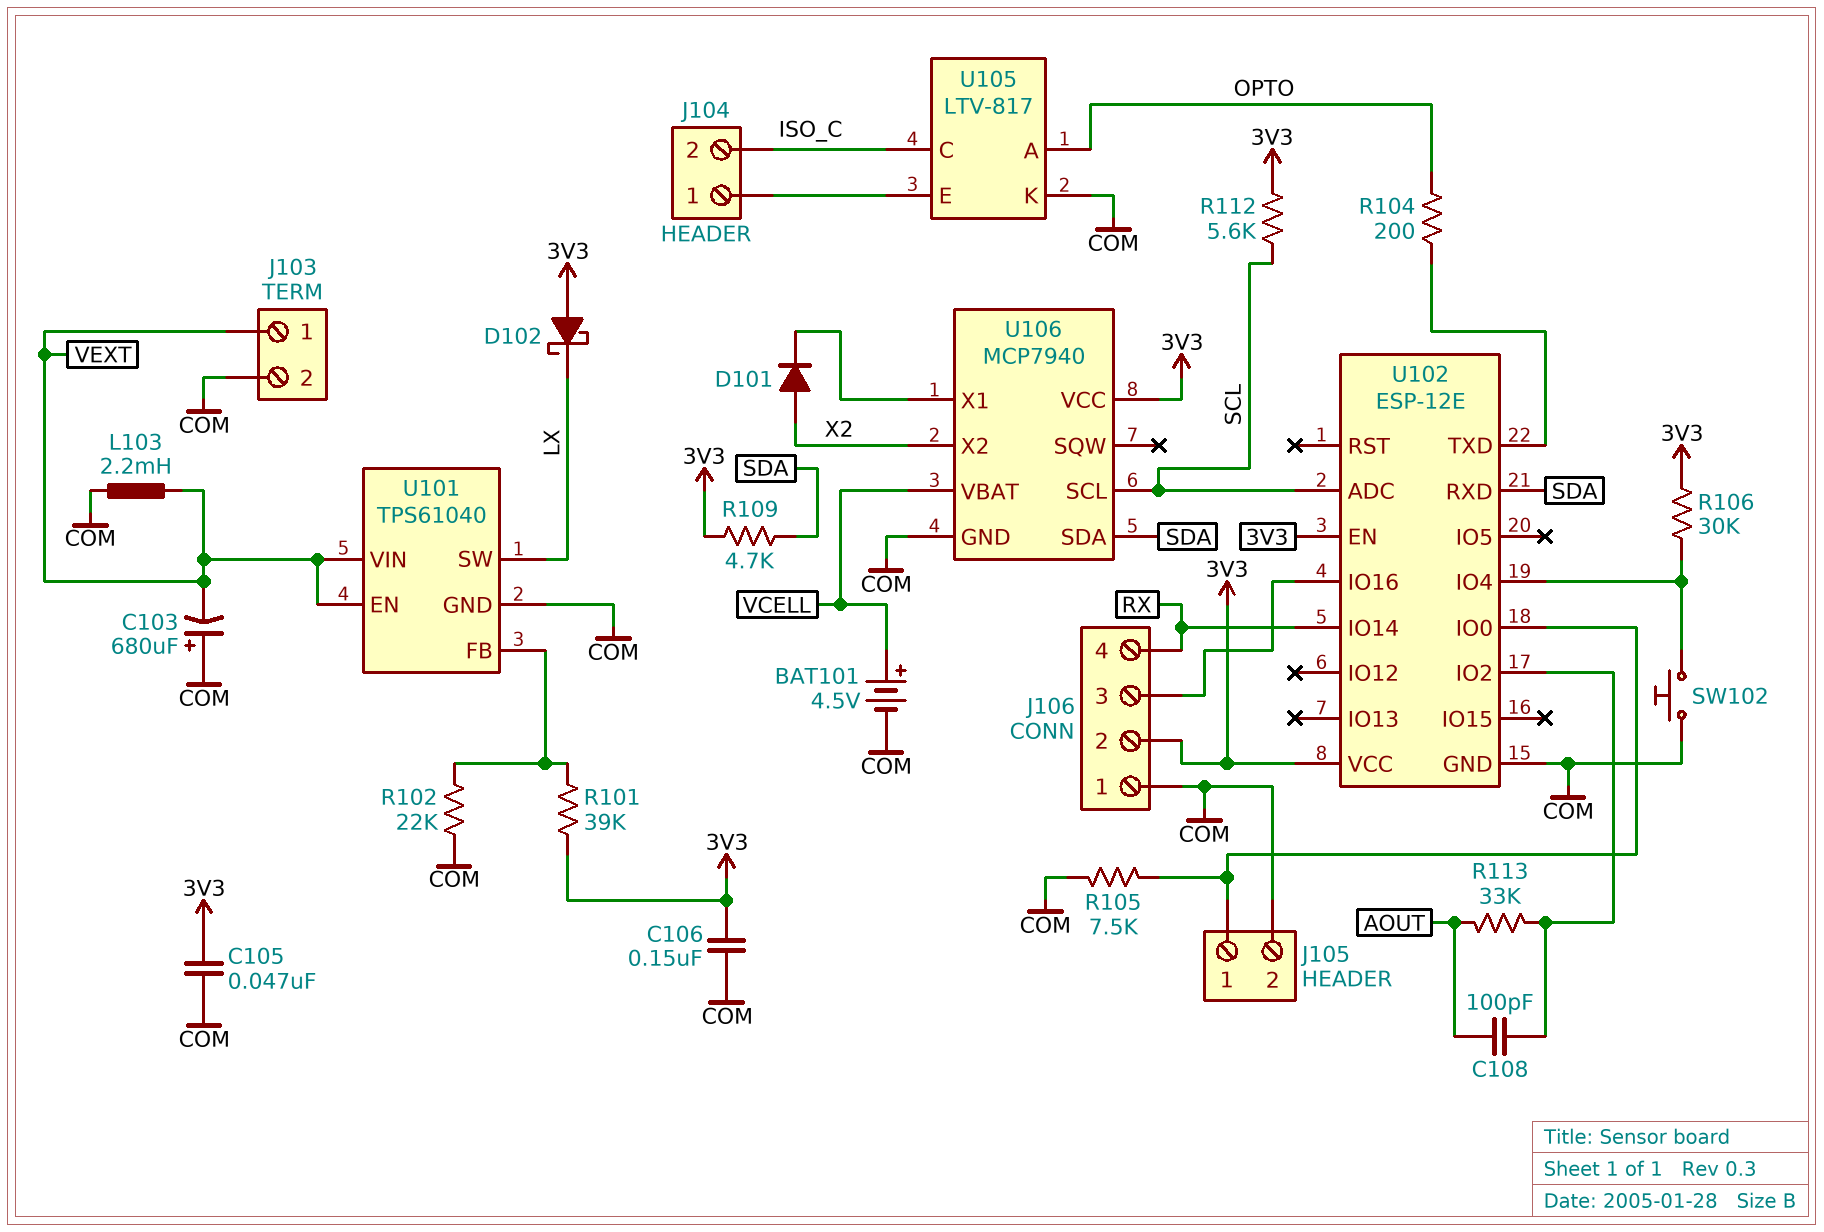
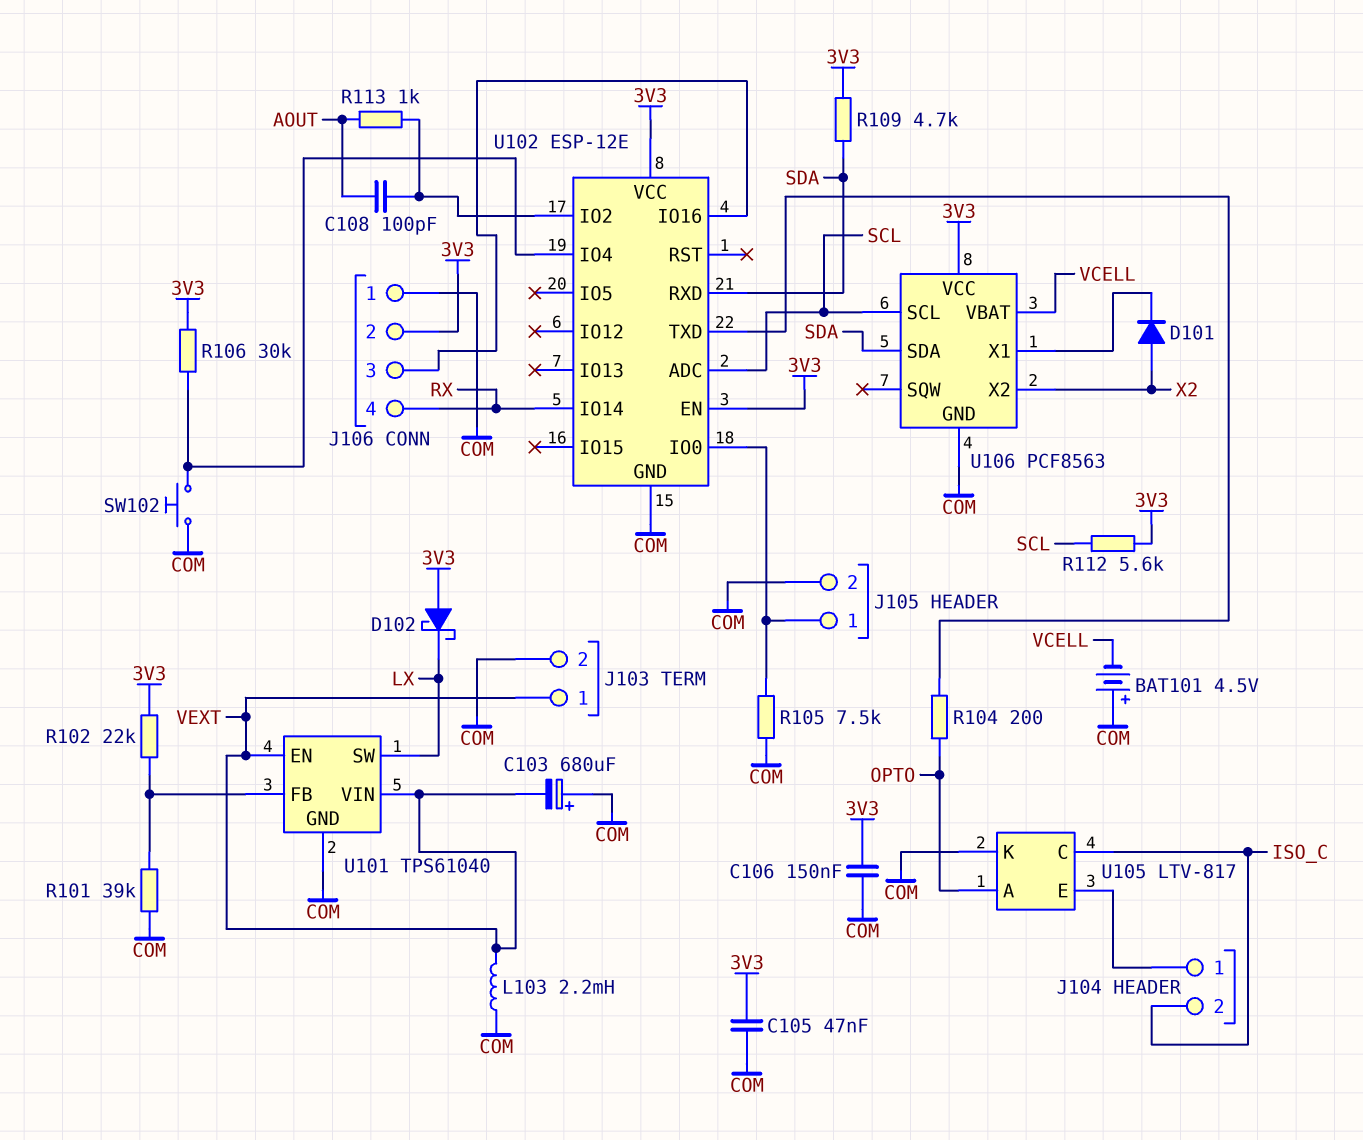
BAT101: 4.5V (plus VCELL, minus COM) -> 4.5V (plus COM, minus VCELL)
R101: 39k (3V3, U101/FB) -> 39k (COM, U101/FB)
R102: 22k (COM, U101/FB) -> 22k (3V3, U101/FB)
R113: 33k (AOUT, U102/IO2) -> 1k (AOUT, U102/IO2)
U106: MCP7940 -> PCF8563

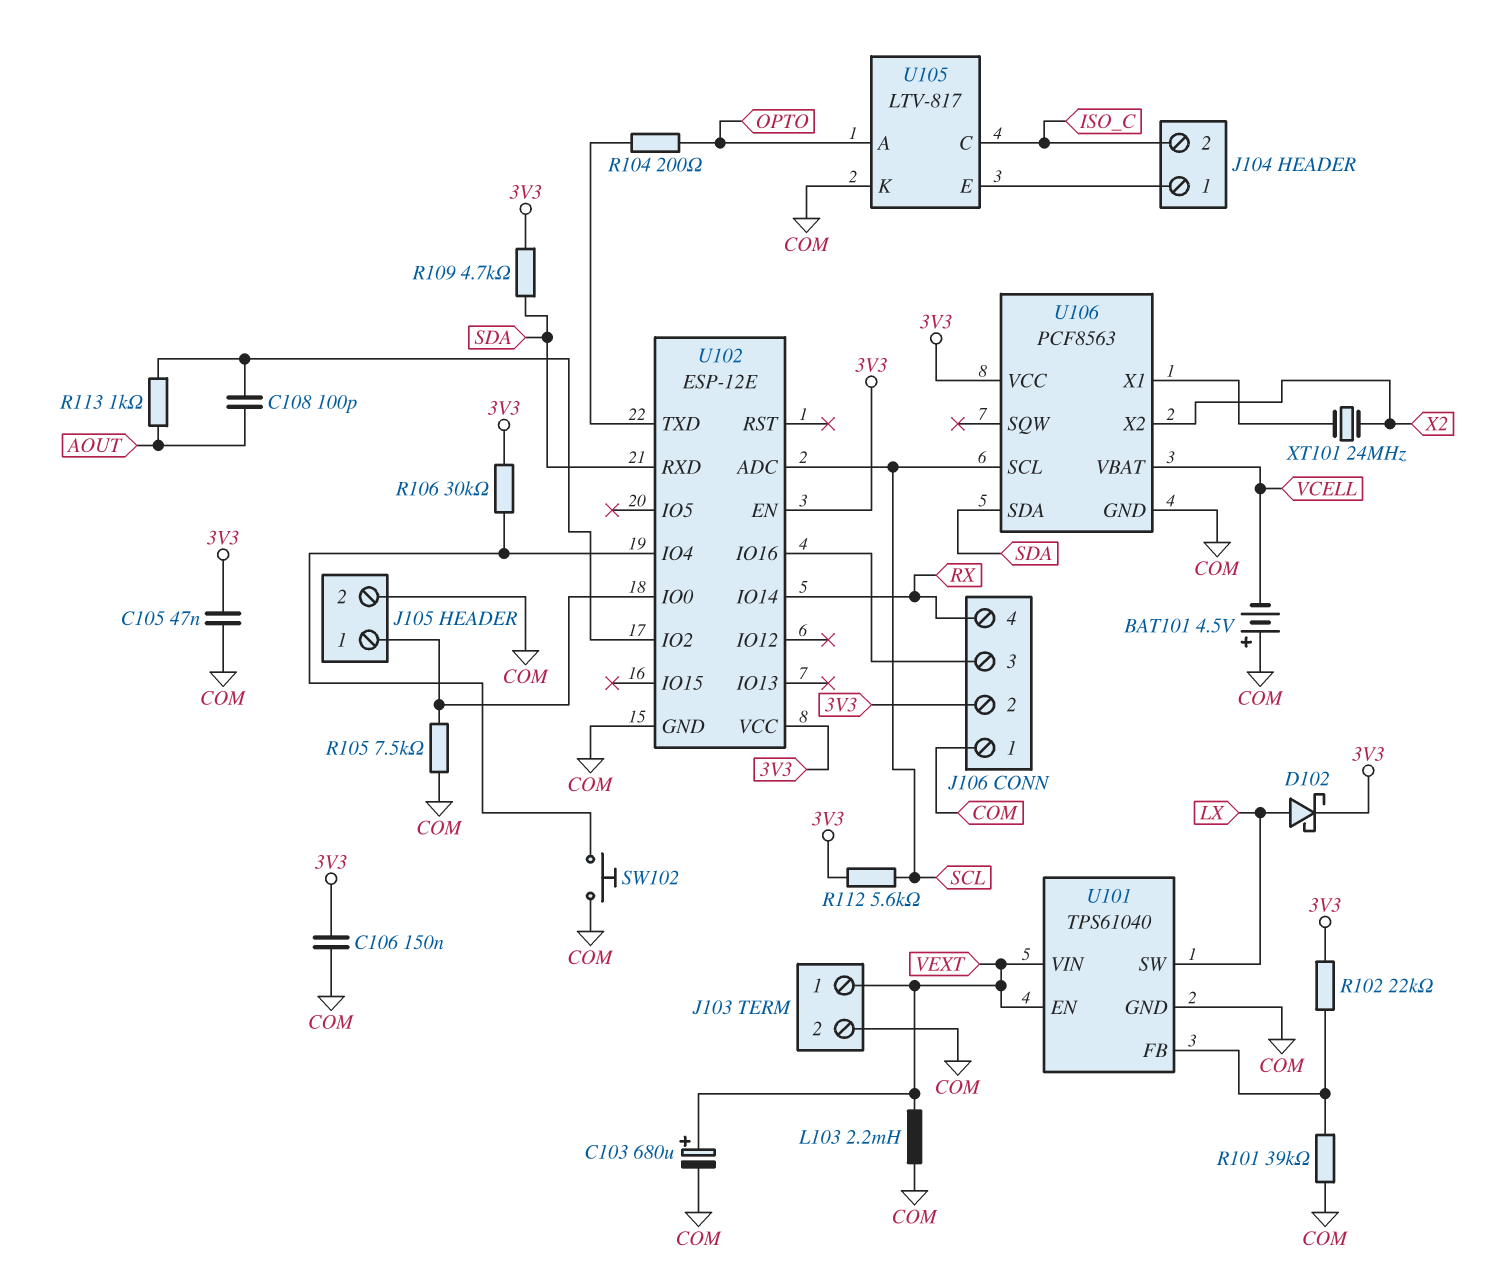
C103: 680uF (plus COM, minus VEXT) -> 680uF (plus VEXT, minus COM)
D101: diode (A X2, K U106/X1) -> none
D102: schottky (A 3V3, K LX) -> schottky (A LX, K 3V3)
XT101: none -> 24MHz (U106/X1, X2)

